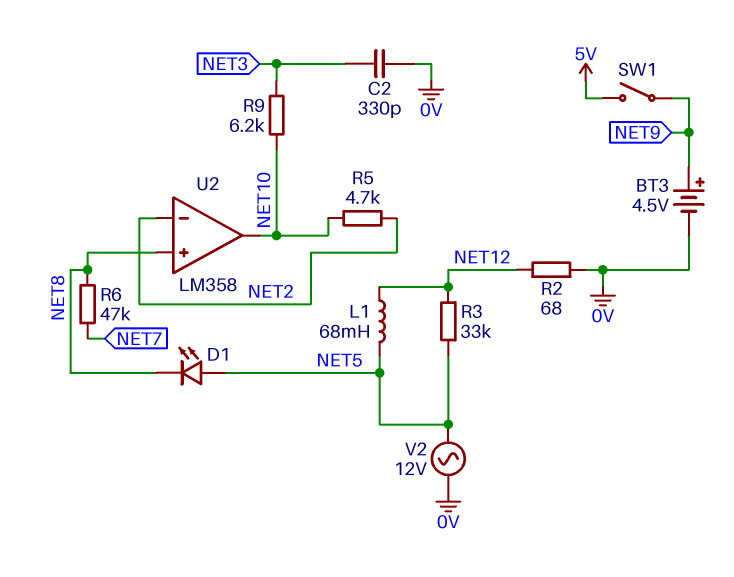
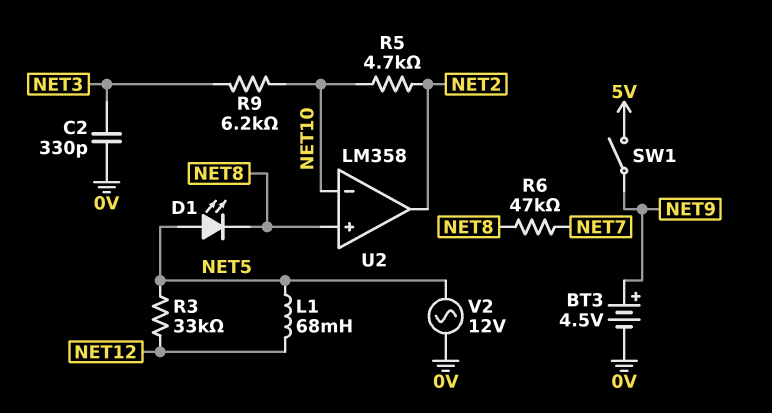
R2: 68 (0V, NET12) -> none
U2 pin in-: NET2 -> NET10
U2 pin out: NET10 -> NET2

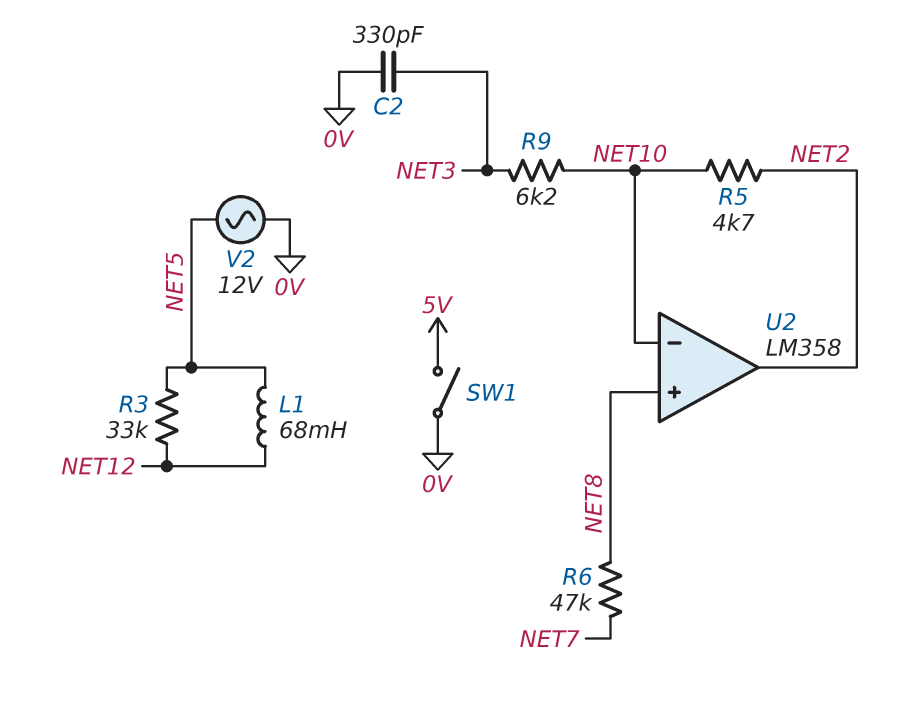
BT3: 4.5V (plus NET9, minus 0V) -> none
D1: LED (A NET5, K NET8) -> none
SW1: switch (5V, NET9) -> switch (0V, 5V)

